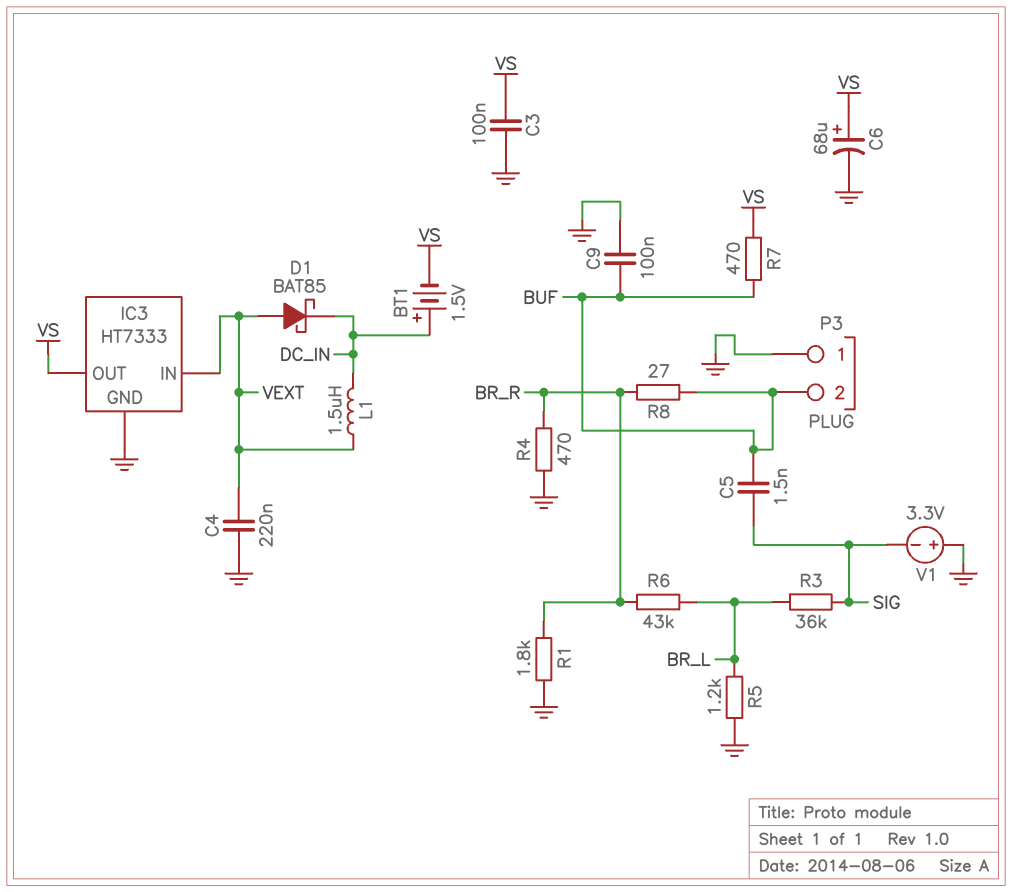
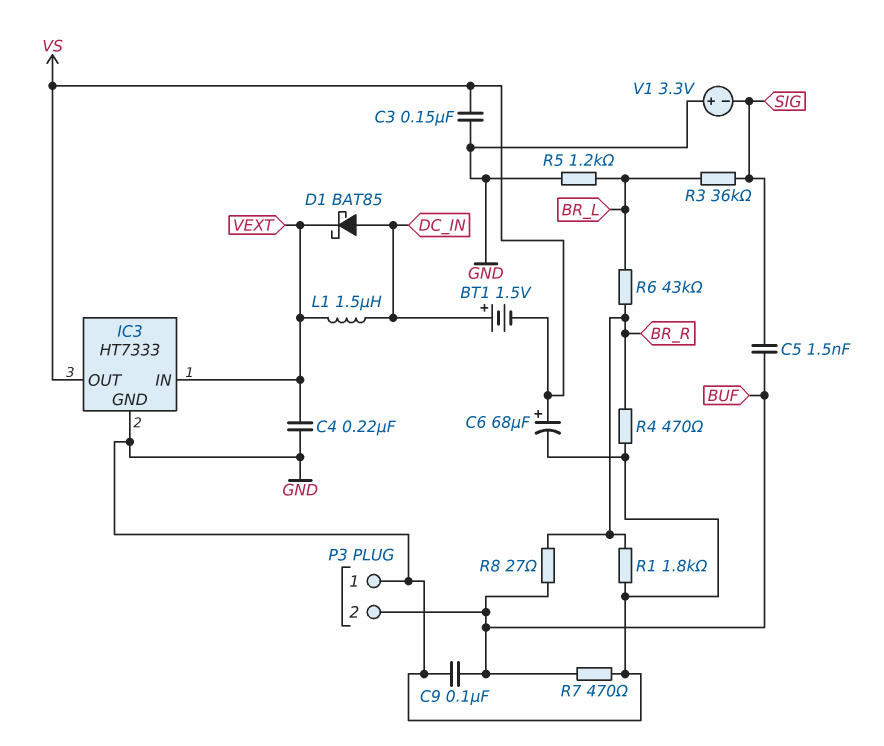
C3: 100nF (GND, VS) -> 150nF (GND, VS)
D1: schottky BAT85 (A VEXT, K DC_IN) -> schottky BAT85 (A DC_IN, K VEXT)
R7: 470 (BUF, VS) -> 470 (BUF, GND)

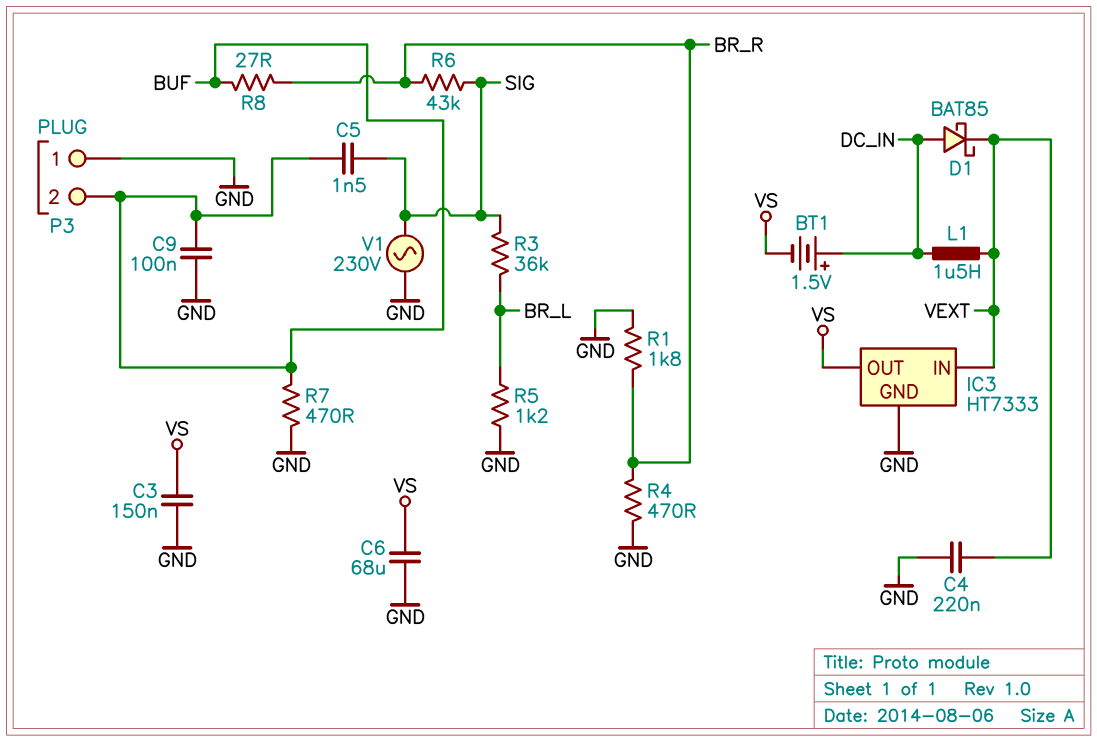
C6: 68uF (plus VS, minus GND) -> 68uF (GND, VS)
R6: 43k (BR_L, BR_R) -> 43k (BR_R, SIG)
V1: 3.3V (plus GND, minus SIG) -> AC 230V (GND, SIG)

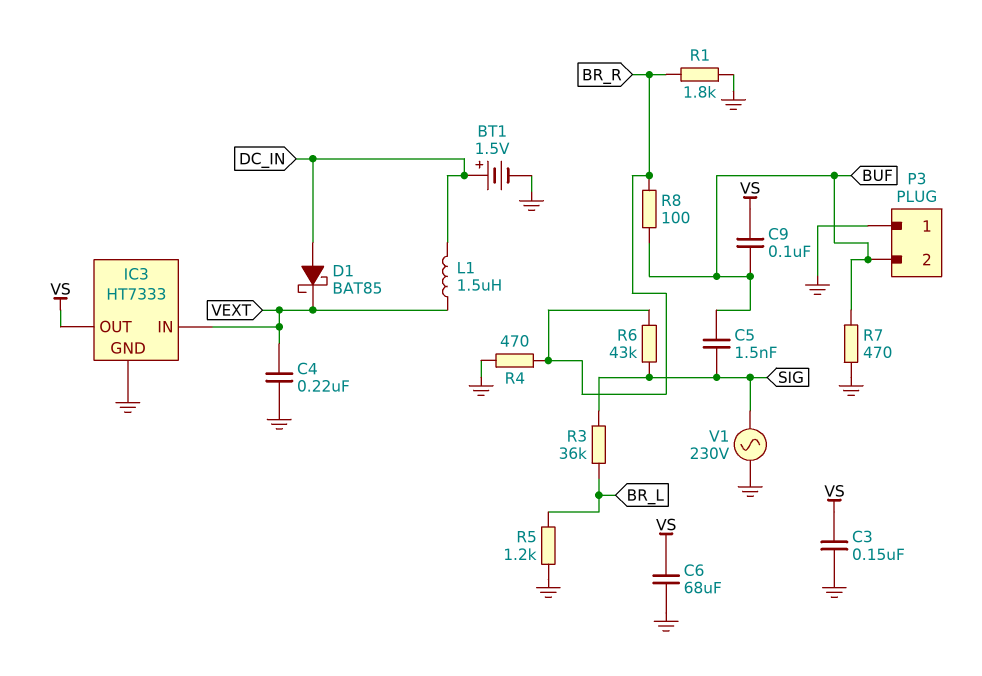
BT1: 1.5V (plus DC_IN, minus VS) -> 1.5V (plus DC_IN, minus GND)
C9: 100nF (BUF, GND) -> 100nF (BUF, VS)
R8: 27 (BR_R, BUF) -> 100 (BR_R, BUF)

